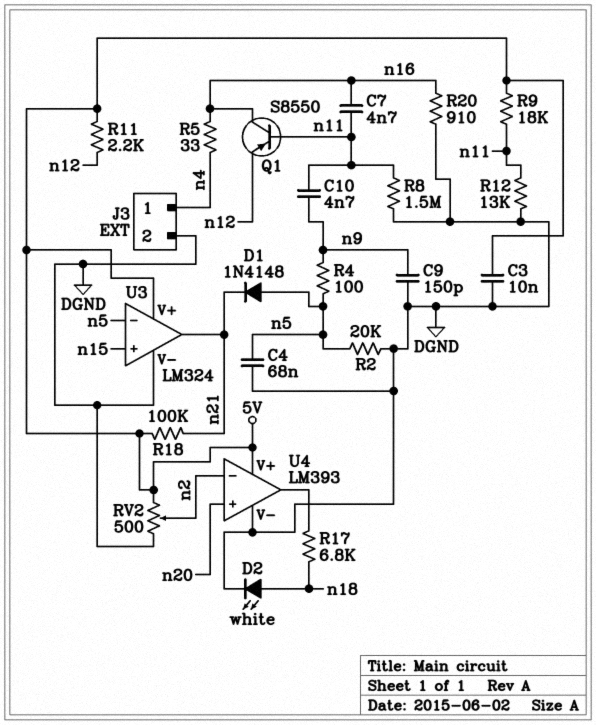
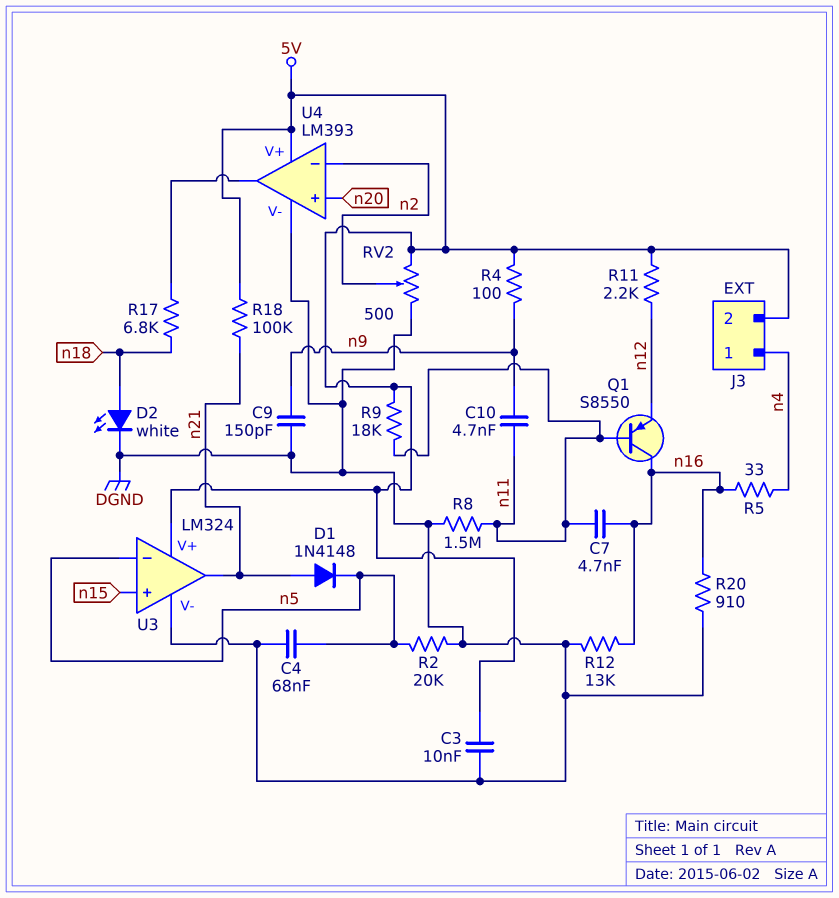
D1: diode 1N4148 (A n5, K n21) -> diode 1N4148 (A n21, K n5)
J3 pin 2: DGND -> 5V
R4: 100 (n5, n9) -> 100 (5V, n9)
R12: 13k (DGND, n11) -> 13k (DGND, n16)

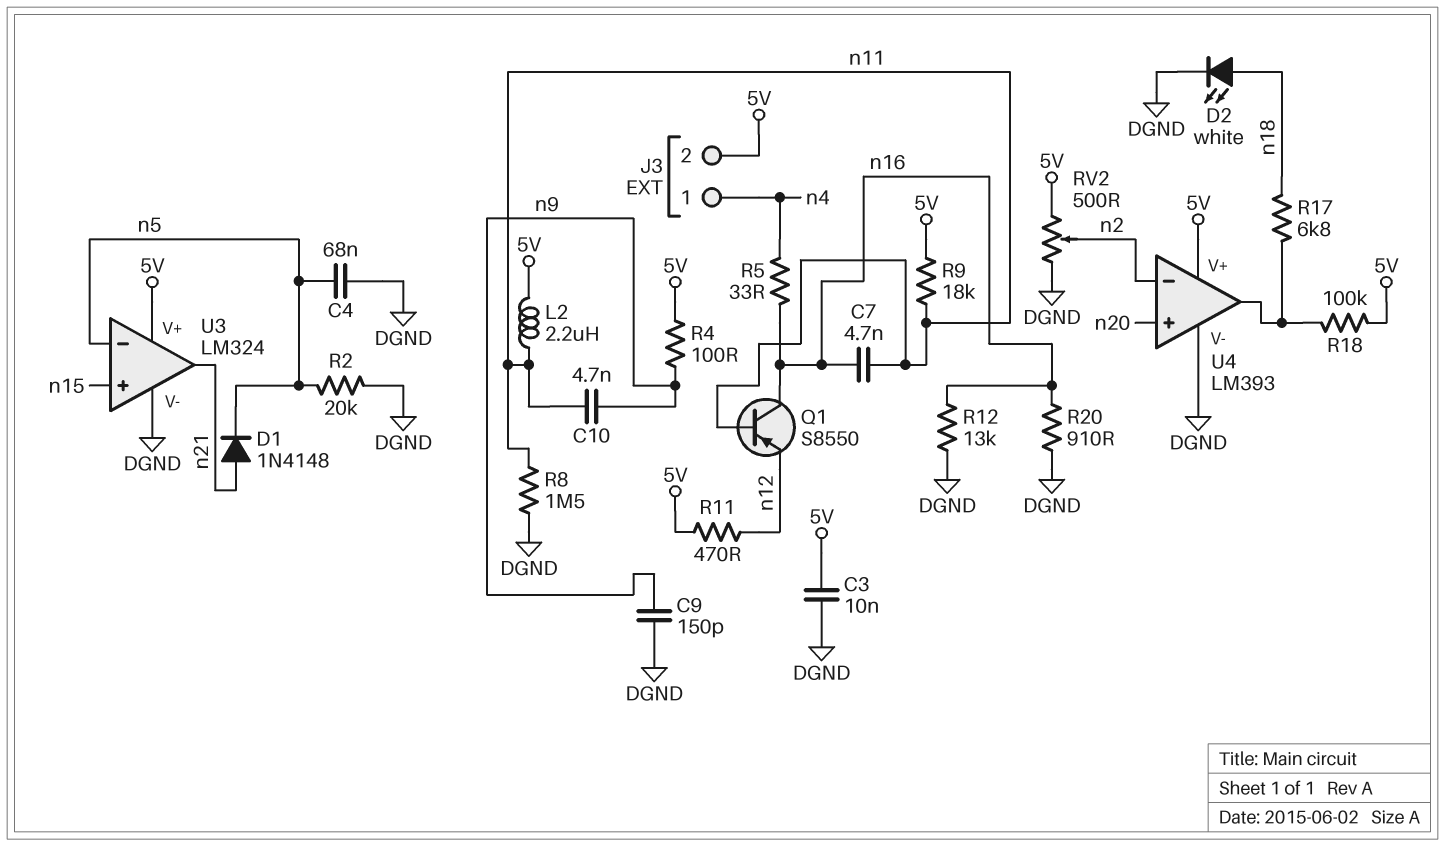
L2: none -> 2.2uH (5V, n11)
R11: 2.2k (5V, n12) -> 470 (5V, n12)
R18: 100k (5V, n21) -> 100k (5V, U4/out)

